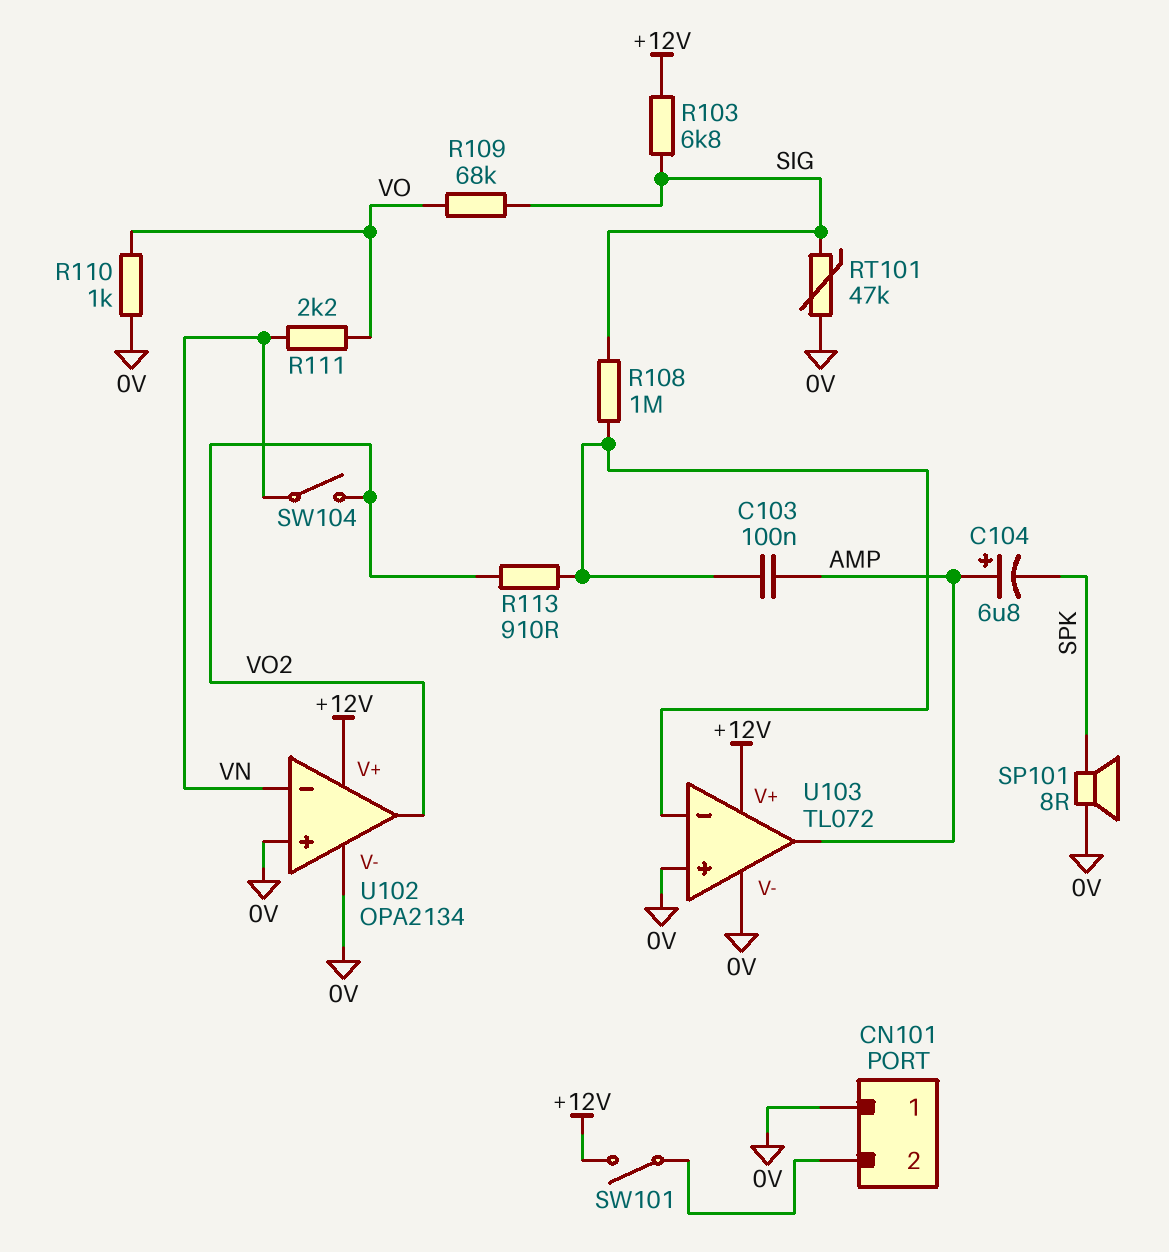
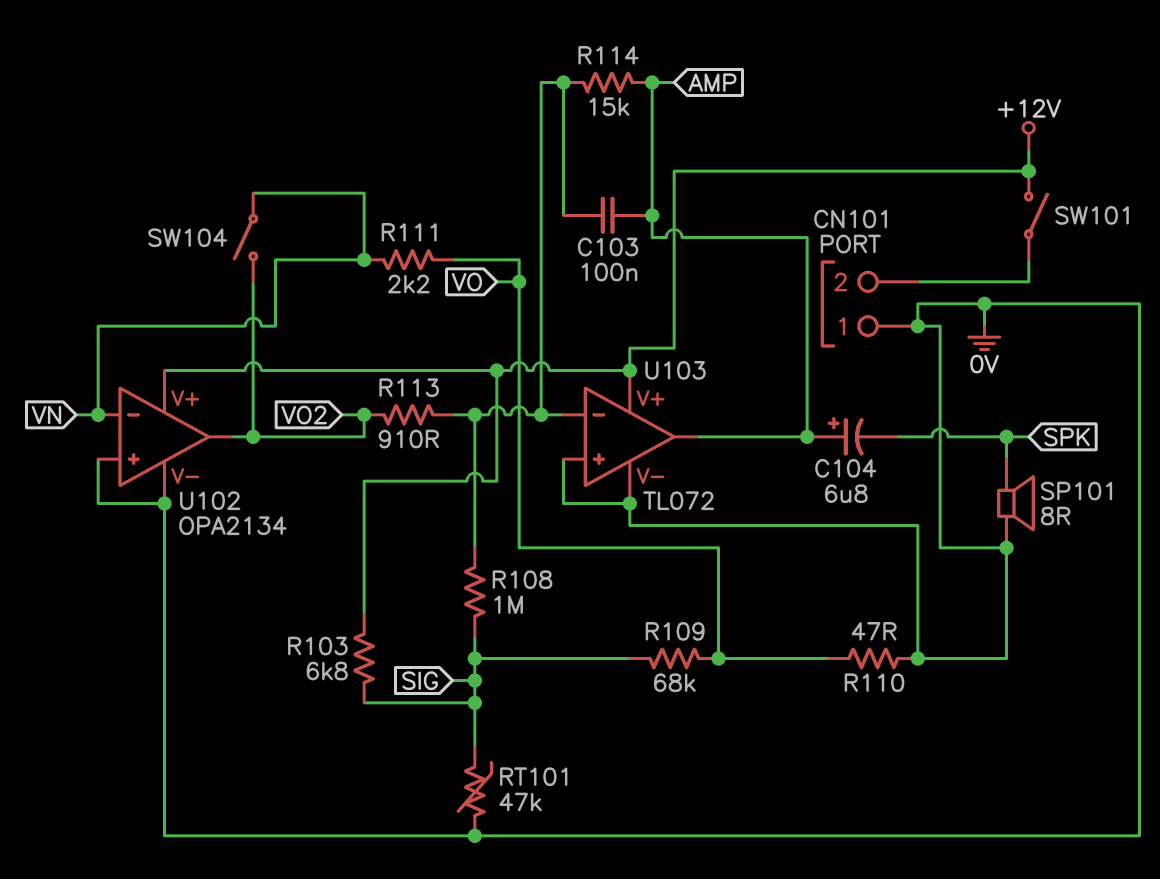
R110: 1k (0V, VO) -> 47 (0V, VO)
R114: none -> 15k (AMP, U103/in-)

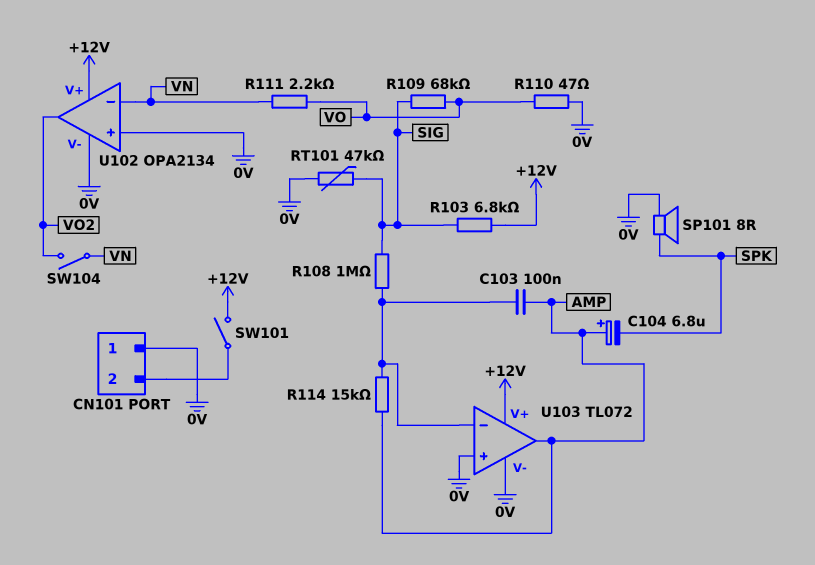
R113: 910 (U103/in-, VO2) -> none

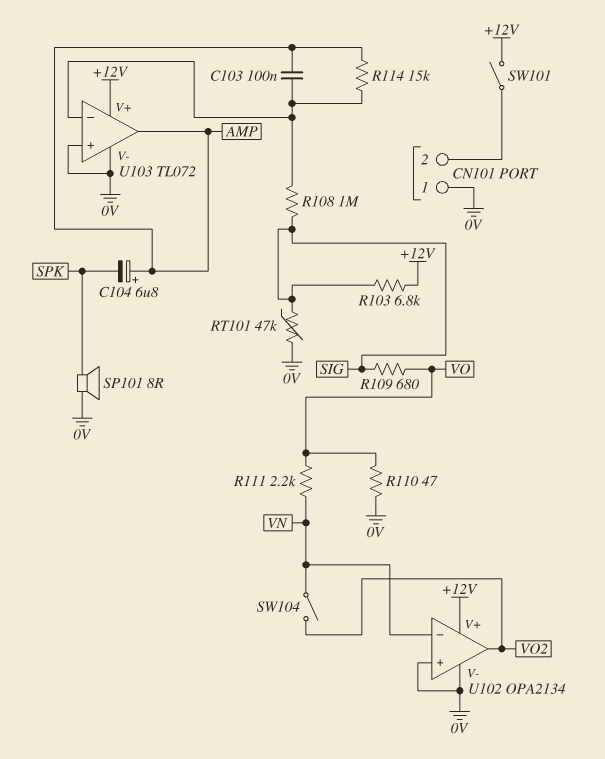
R109: 68k (SIG, VO) -> 680 (SIG, VO)

